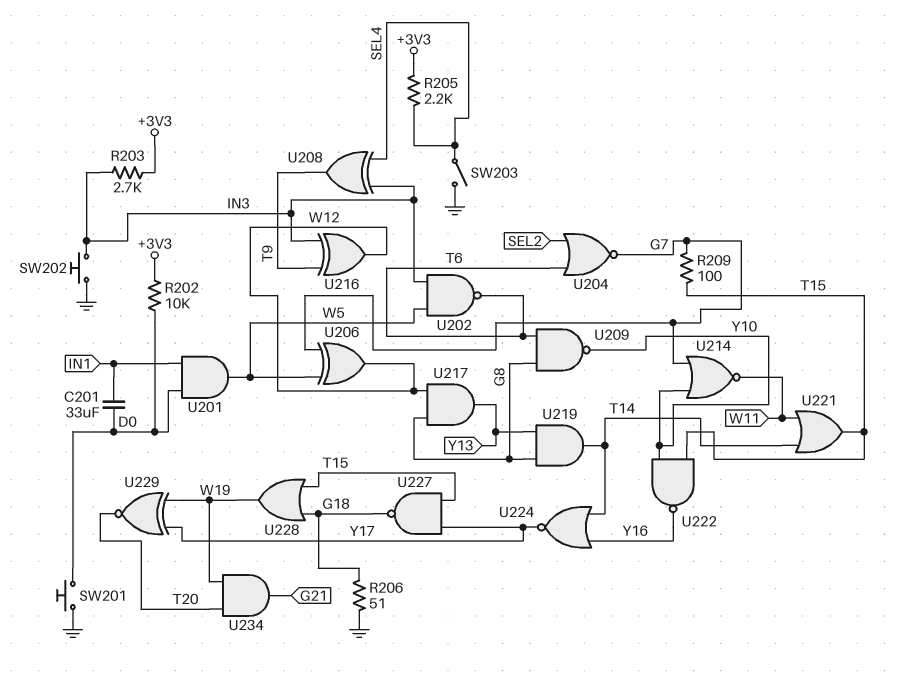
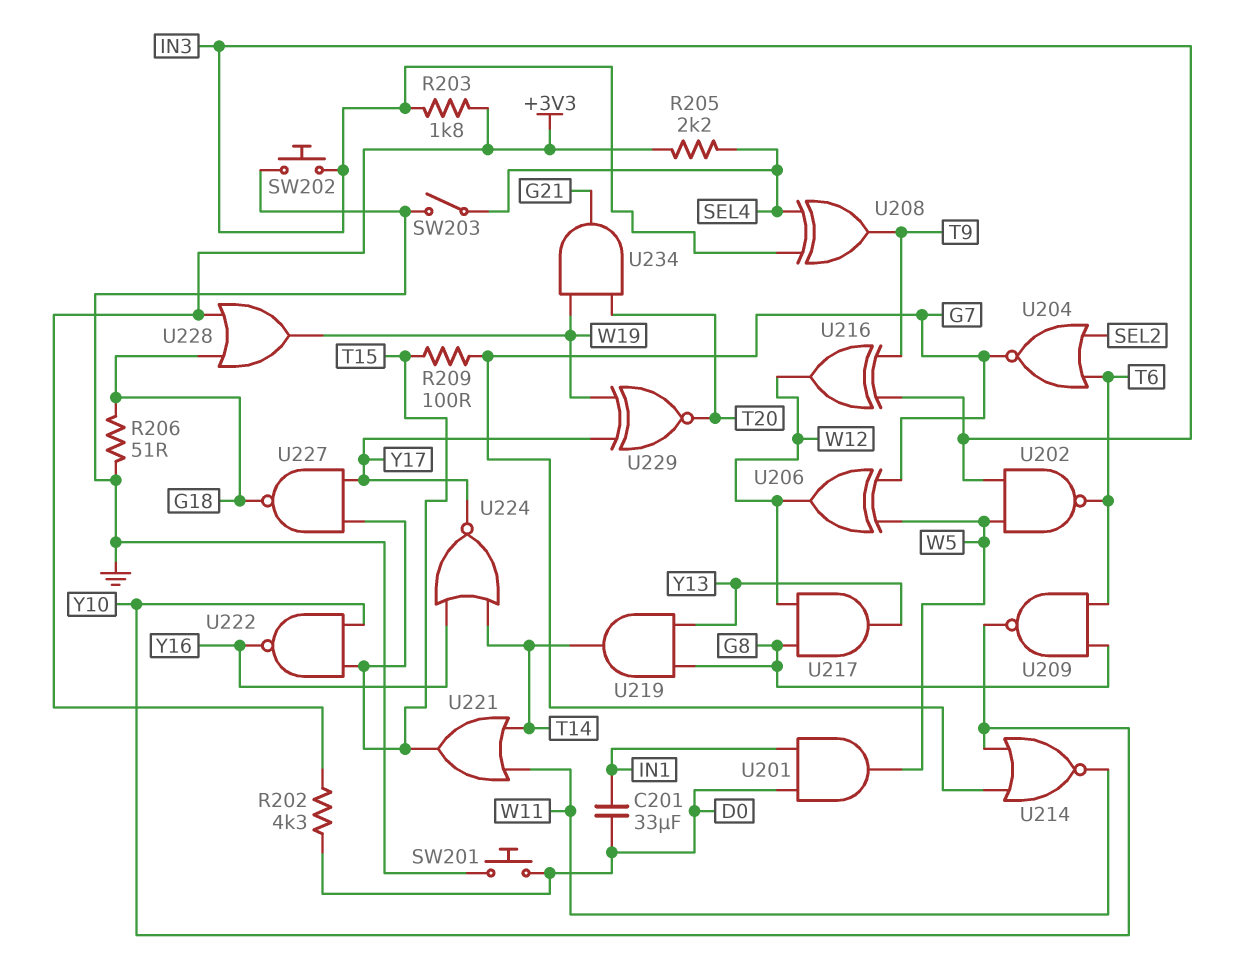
R202: 10k (+3V3, D0) -> 4.3k (+3V3, D0)
R203: 2.7k (+3V3, IN3) -> 1.8k (+3V3, IN3)
U228: OR (in G18, in T15, out W19) -> OR (in +3V3, in G18, out W19)

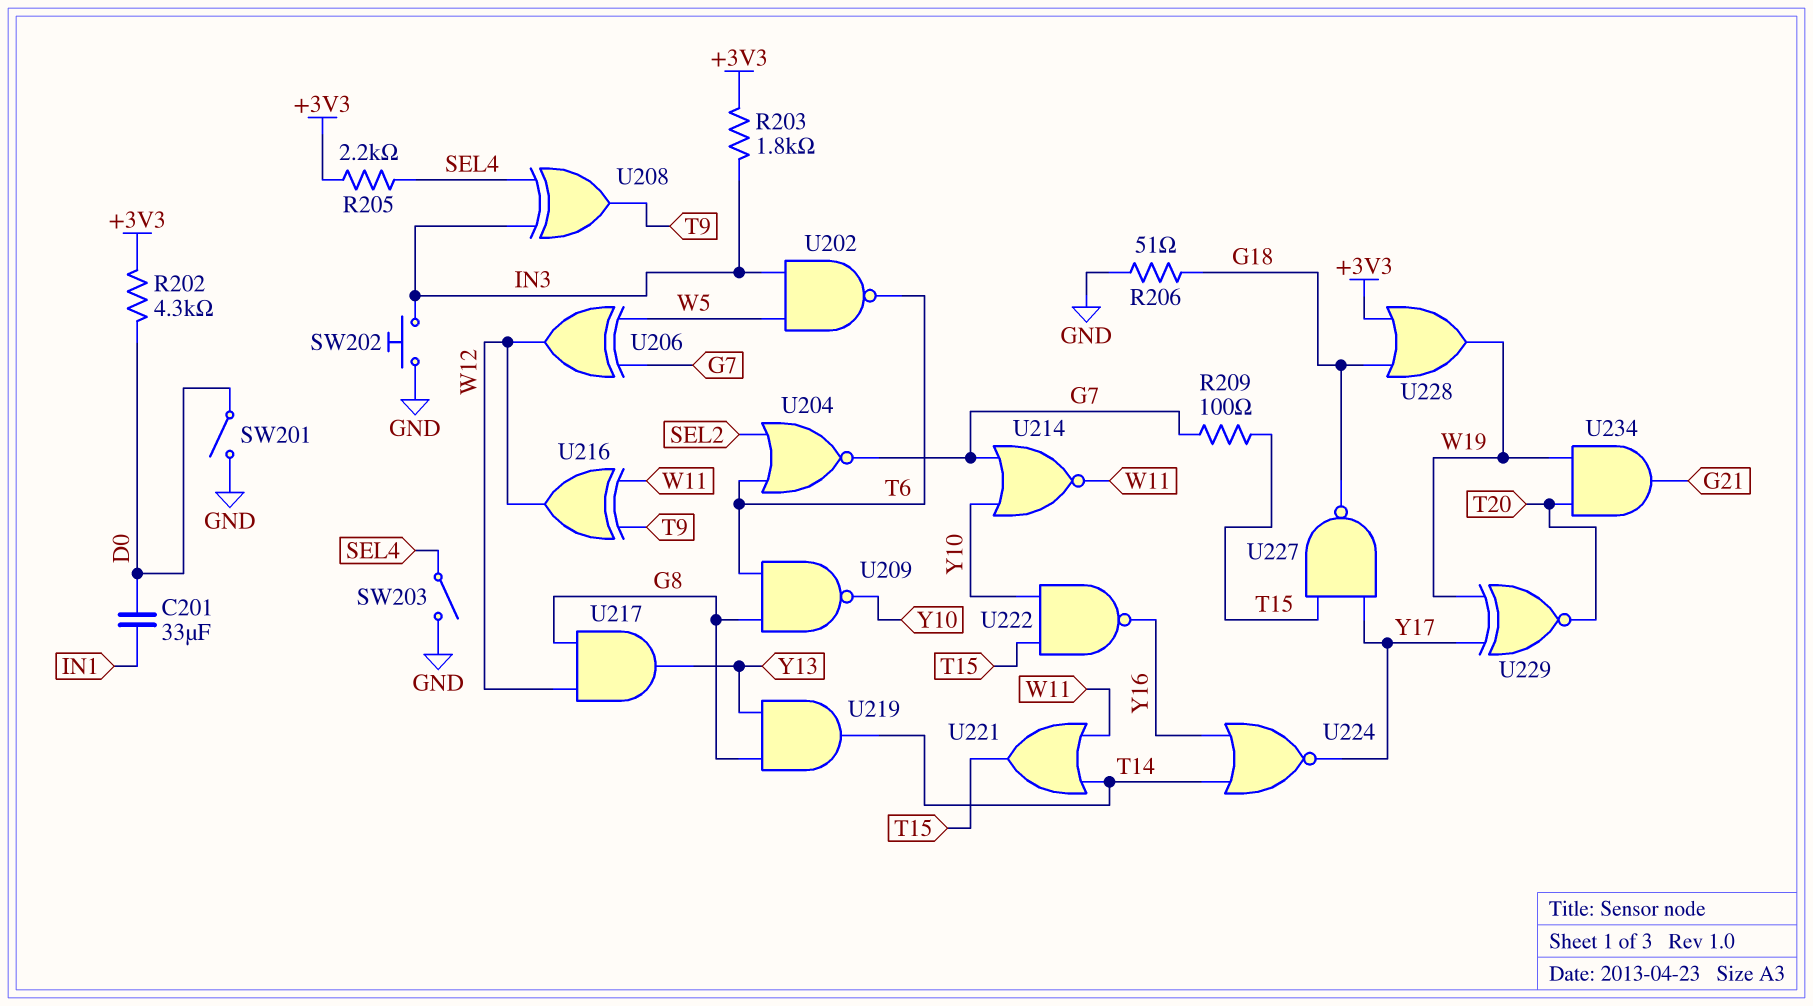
SW201: button (D0, GND) -> switch (D0, GND)
U201: AND (in D0, in IN1, out W5) -> none
U216: XOR (in IN3, in T9, out W12) -> XOR (in T9, in W11, out W12)

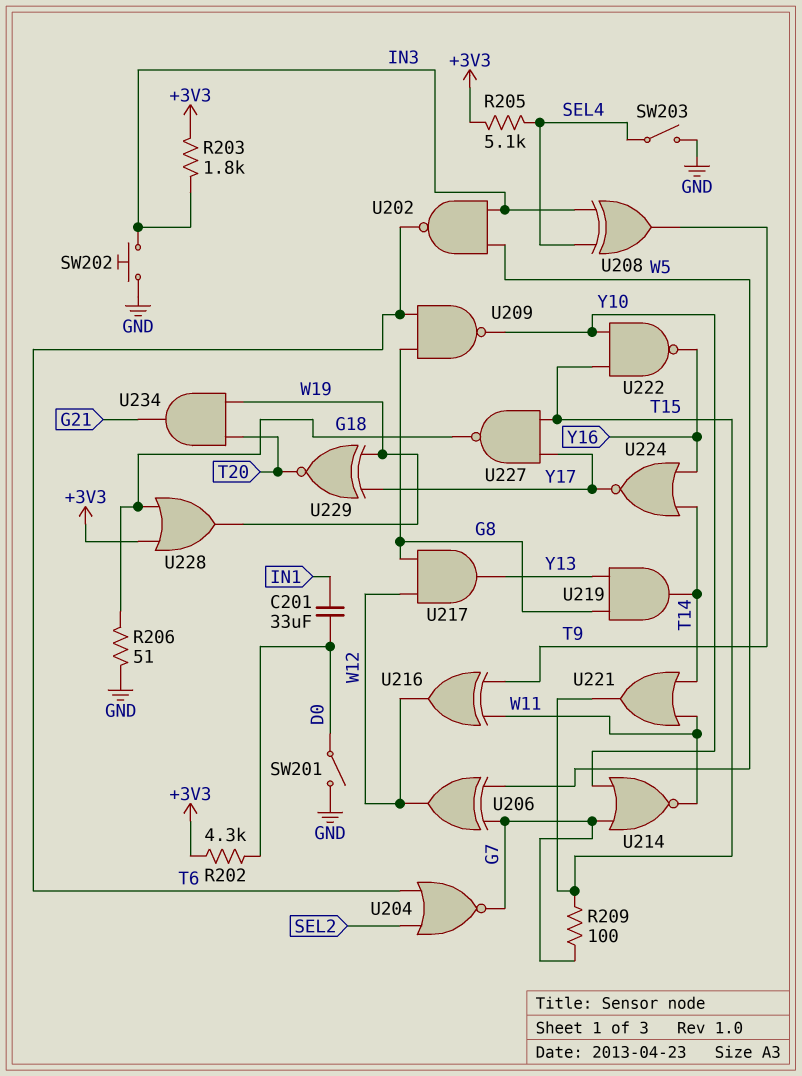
R205: 2.2k (+3V3, SEL4) -> 5.1k (+3V3, SEL4)

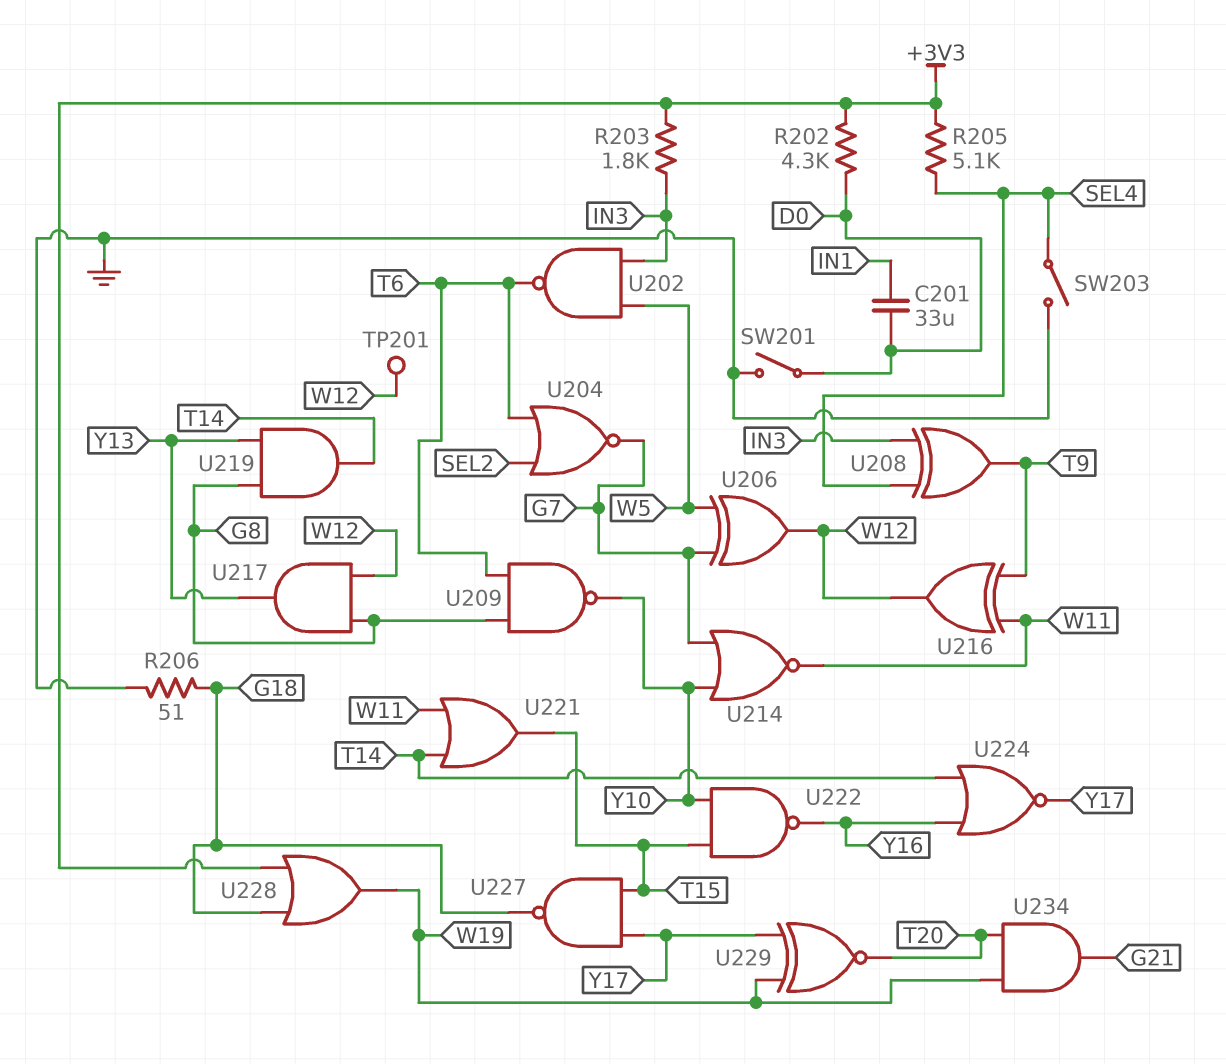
R209: 100 (G7, T15) -> none
SW202: button (GND, IN3) -> none
TP201: none -> test point (W12)

